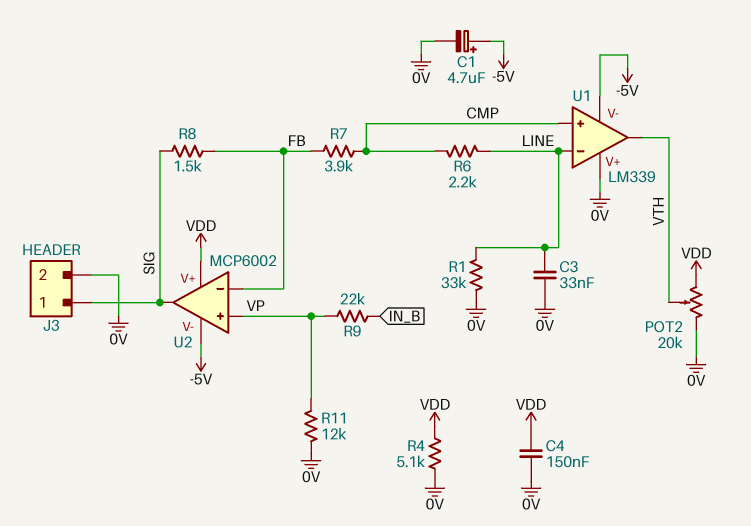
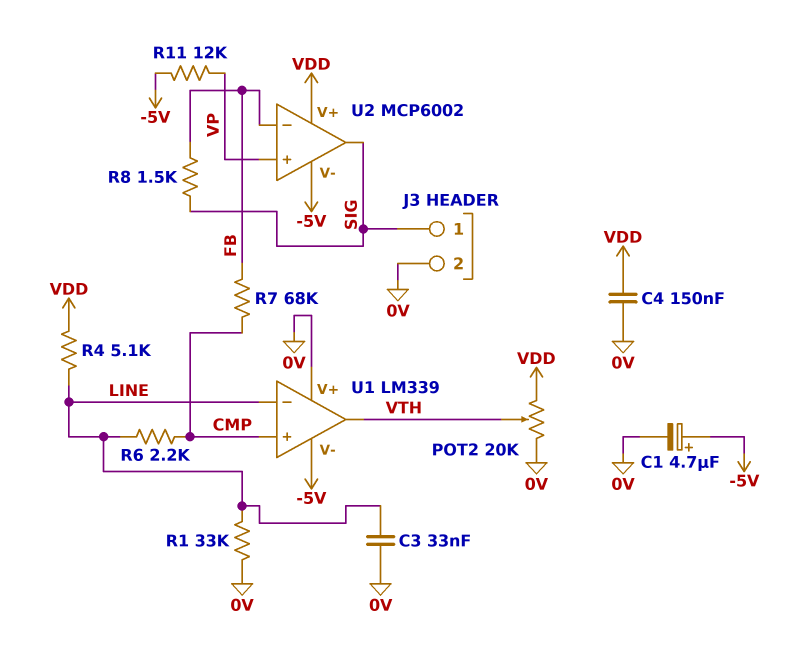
R4: 5.1k (0V, VDD) -> 5.1k (LINE, VDD)
R7: 3.9k (CMP, FB) -> 68k (CMP, FB)
R9: 22k (IN_B, VP) -> none
R11: 12k (0V, VP) -> 12k (-5V, VP)

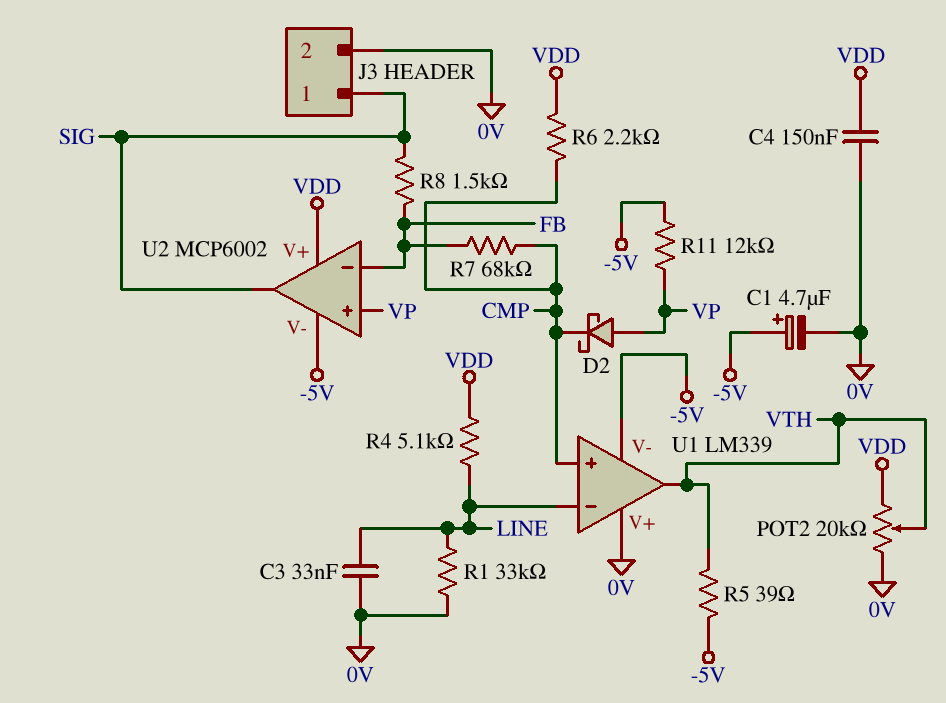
D2: none -> schottky (A VP, K CMP)
R5: none -> 39 (-5V, VTH)
R6: 2.2k (CMP, LINE) -> 2.2k (CMP, VDD)

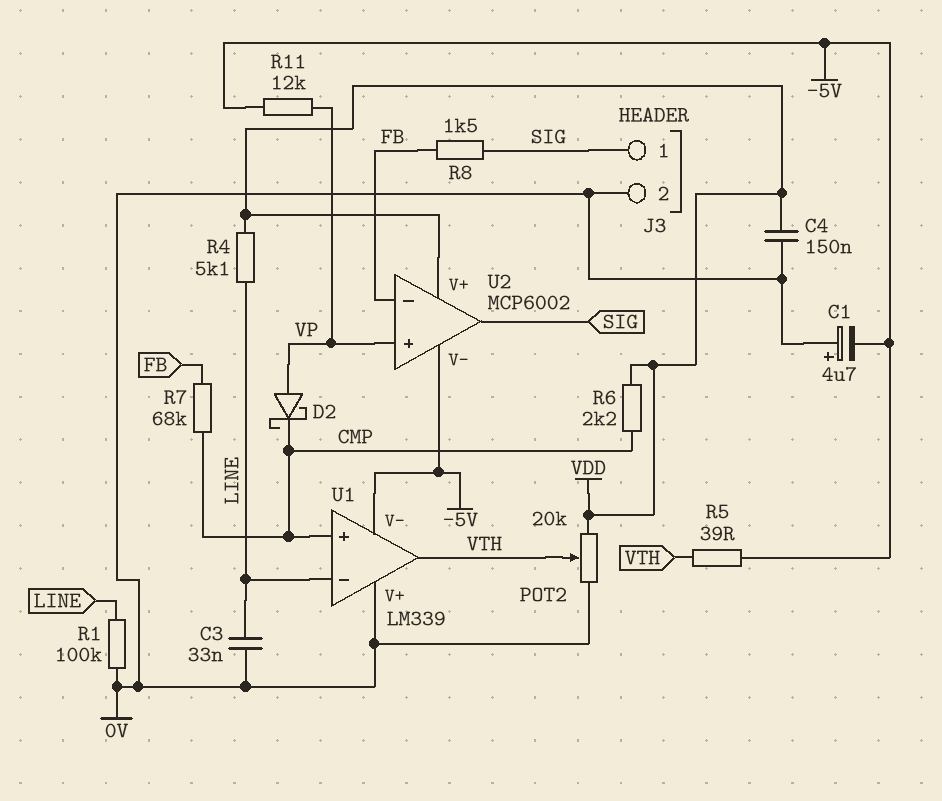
C1: 4.7uF (plus -5V, minus 0V) -> 4.7uF (plus 0V, minus -5V)
R1: 33k (0V, LINE) -> 100k (0V, LINE)

